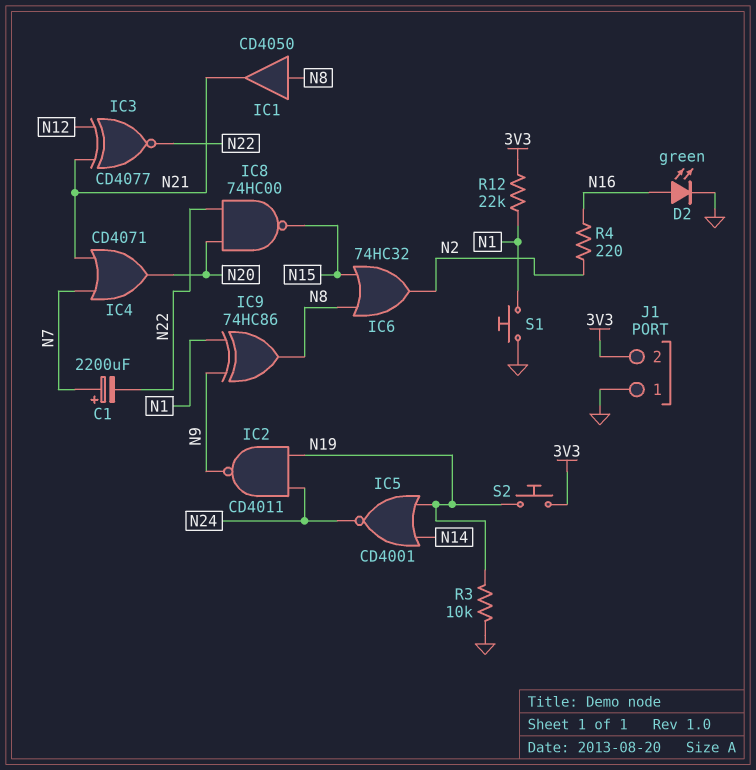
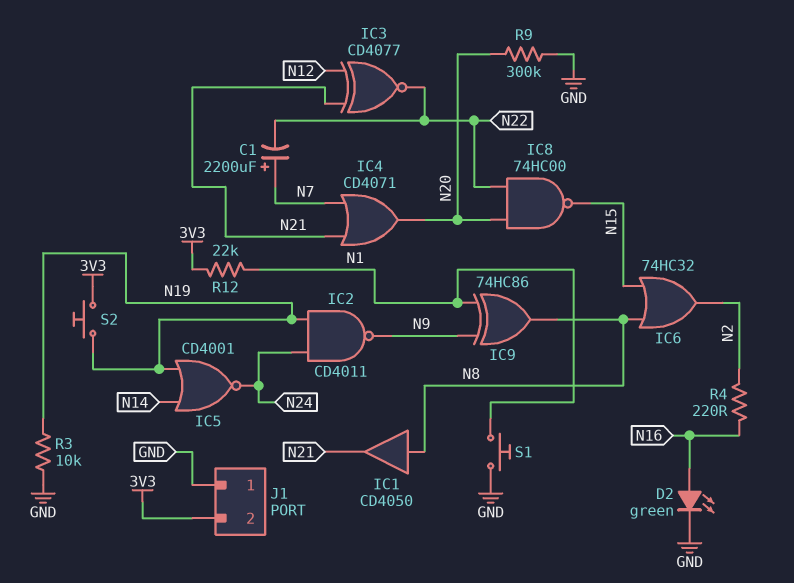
R9: none -> 300k (GND, N20)

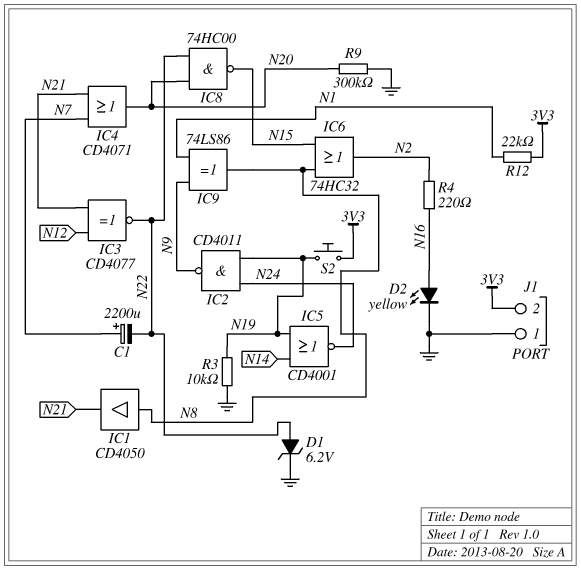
D1: none -> zener 6.2V (A N22, K GND)
D2: LED green (A N16, K GND) -> LED yellow (A N16, K GND)
IC9: XOR 74HC86 (in N1, in N9, out N8) -> XOR 74LS86 (in N1, in N9, out N8)
S1: button (GND, N1) -> none

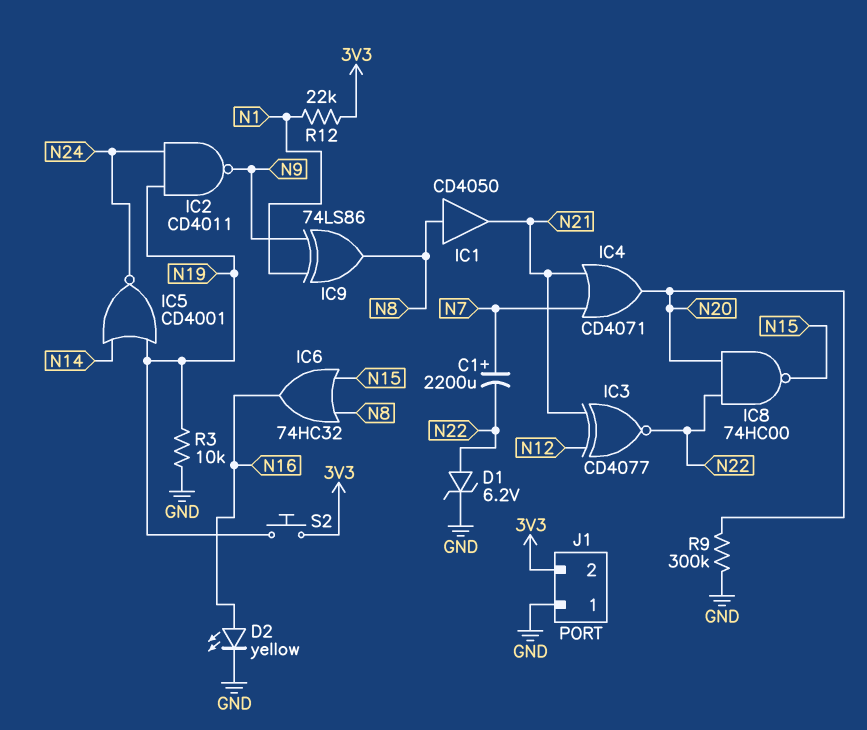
IC6: OR 74HC32 (in N8, in N15, out N2) -> OR 74HC32 (in N8, in N15, out N16)
R4: 220 (N2, N16) -> none

